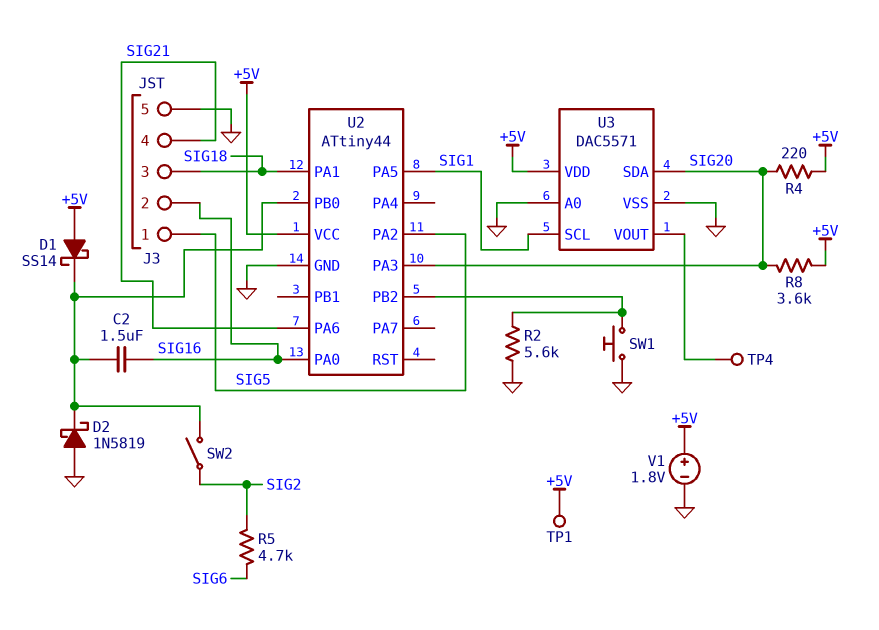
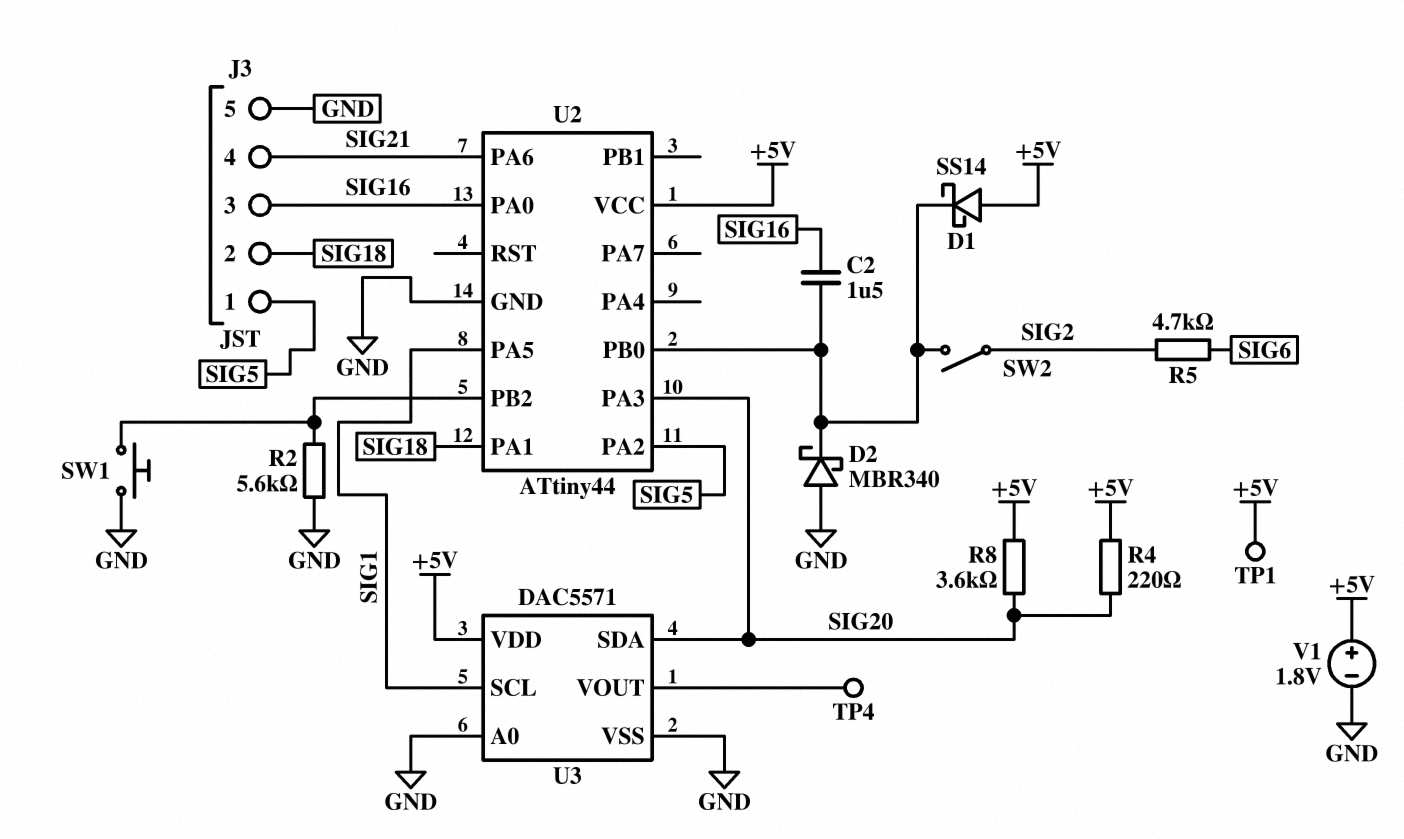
D2: schottky 1N5819 (A GND, K U2/PB0) -> schottky MBR340 (A GND, K U2/PB0)
J3 pin 2: SIG16 -> SIG18
J3 pin 3: SIG18 -> SIG16

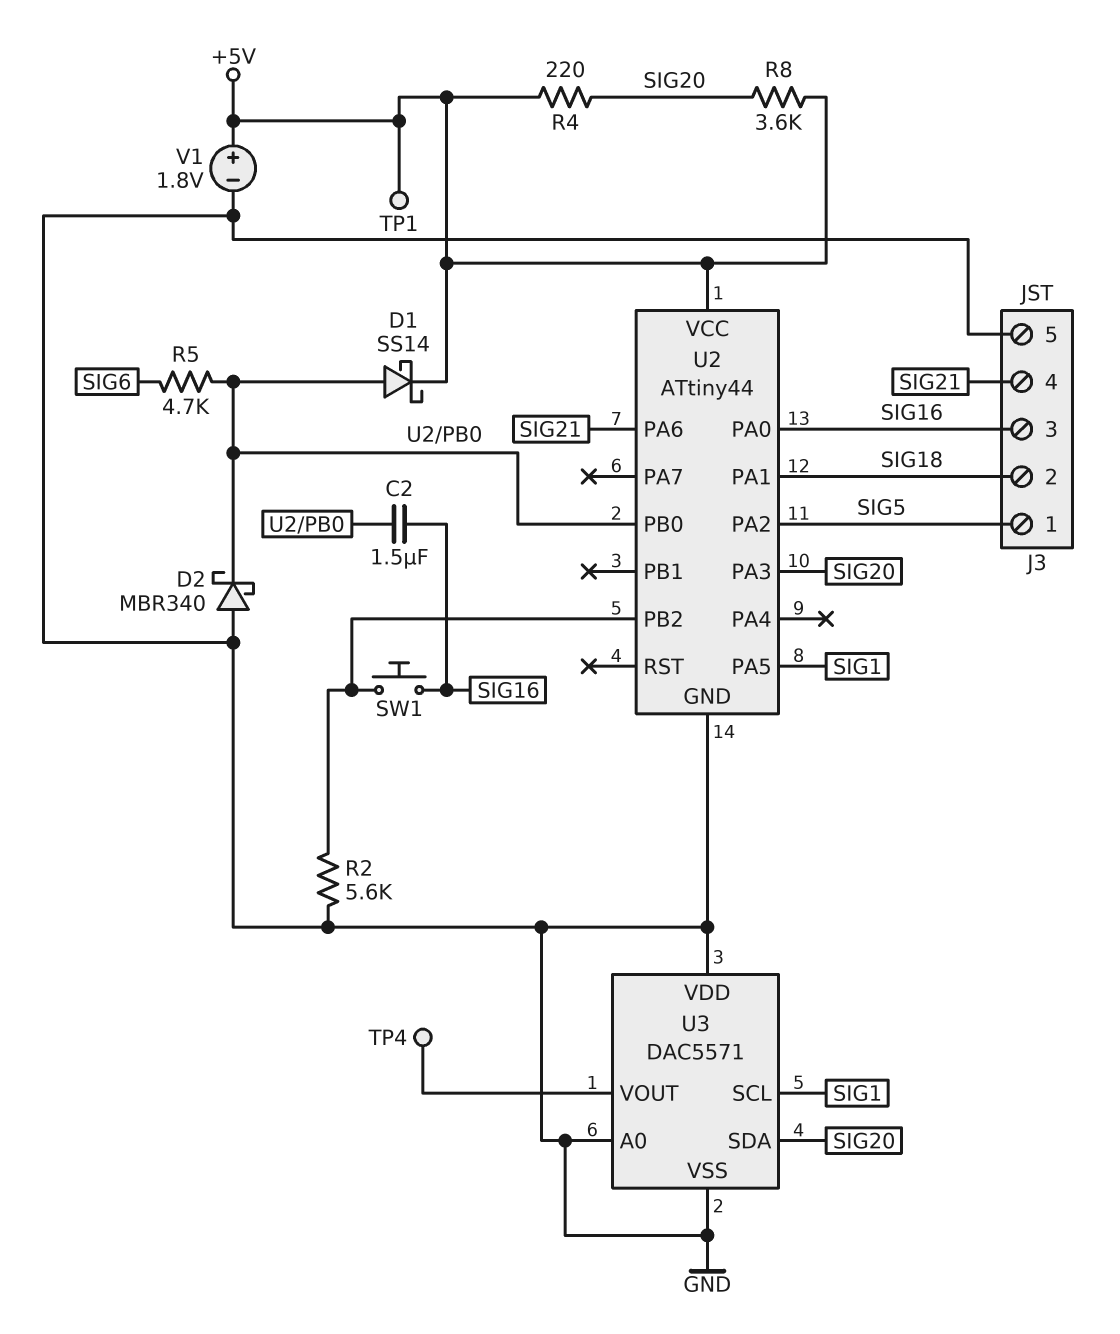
D1: schottky SS14 (A +5V, K U2/PB0) -> schottky SS14 (A U2/PB0, K +5V)
R5: 4.7k (SIG2, SIG6) -> 4.7k (SIG6, U2/PB0)
SW1: button (GND, U2/PB2) -> button (SIG16, U2/PB2)
SW2: switch (SIG2, U2/PB0) -> none
U3 pin VDD: +5V -> GND

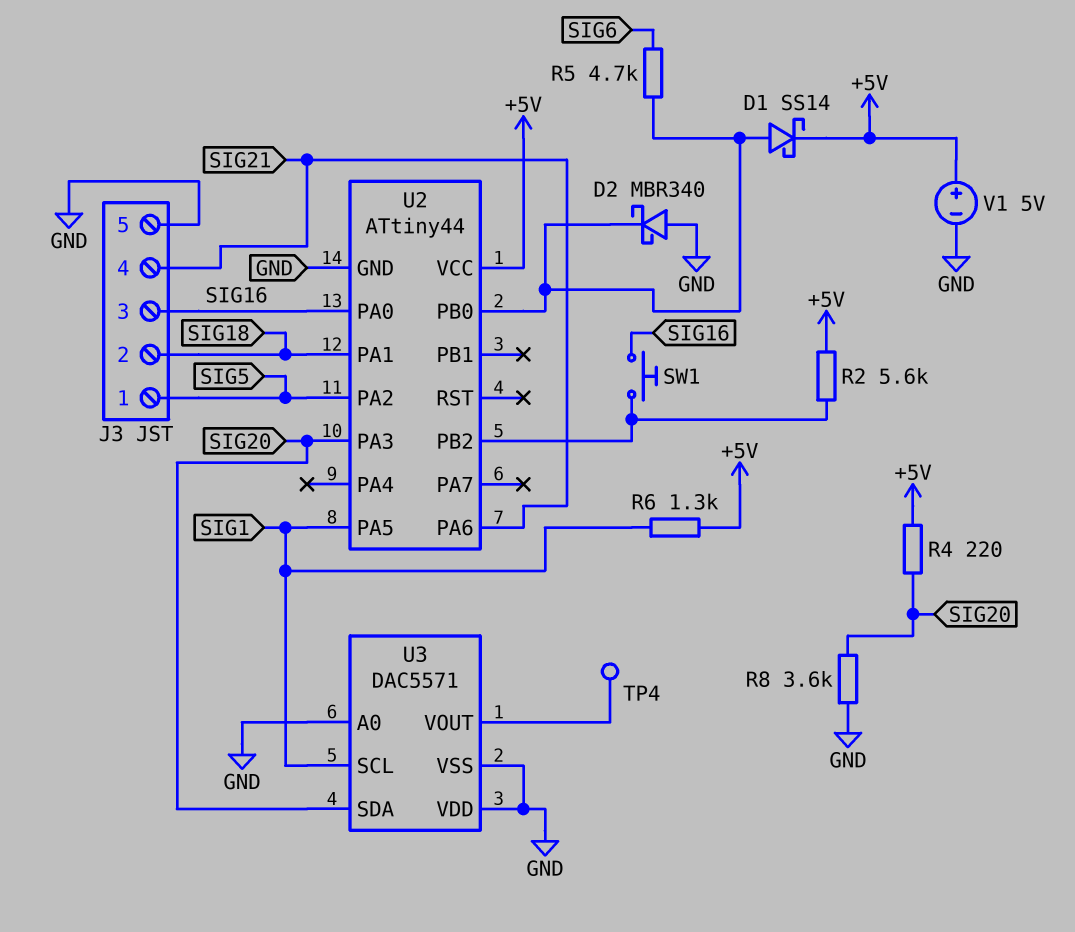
C2: 1.5uF (SIG16, U2/PB0) -> none
R2: 5.6k (GND, U2/PB2) -> 5.6k (+5V, U2/PB2)
R6: none -> 1.3k (+5V, SIG1)
R8: 3.6k (+5V, SIG20) -> 3.6k (GND, SIG20)
TP1: test point (+5V) -> none
V1: 1.8V (plus +5V, minus GND) -> 5V (plus +5V, minus GND)

